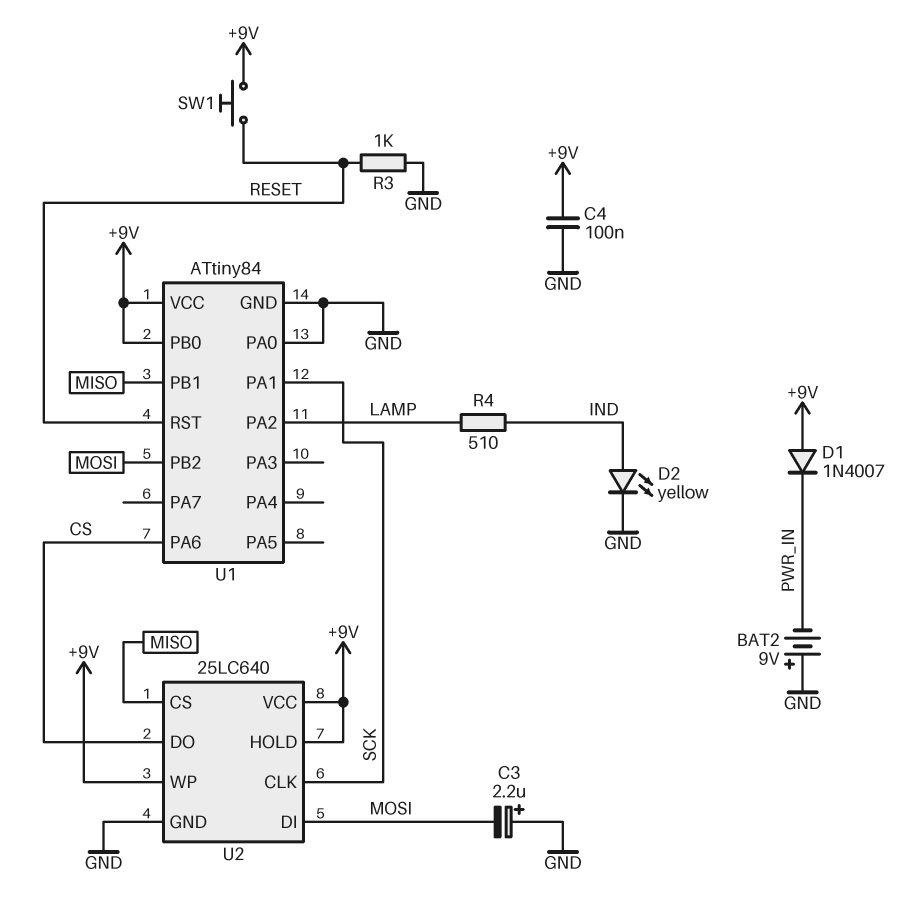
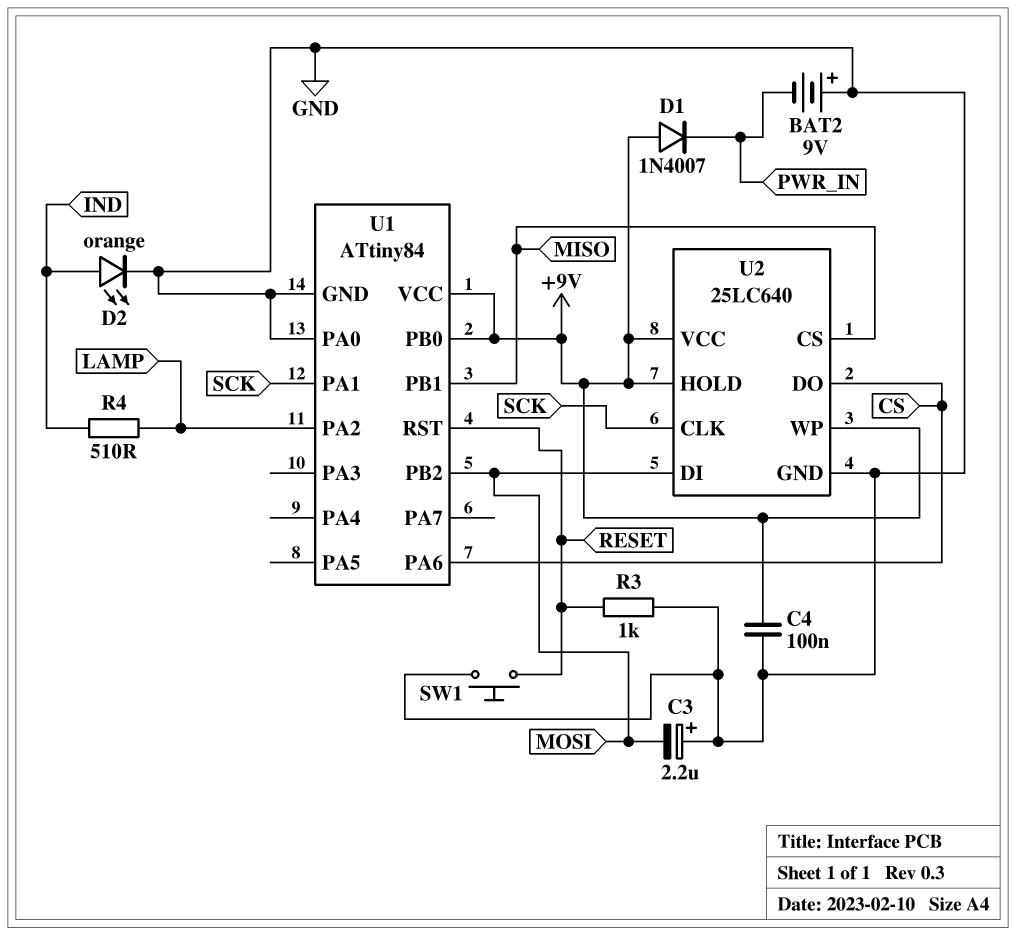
D2: LED yellow (A IND, K GND) -> LED orange (A IND, K GND)
SW1: button (+9V, RESET) -> button (GND, RESET)

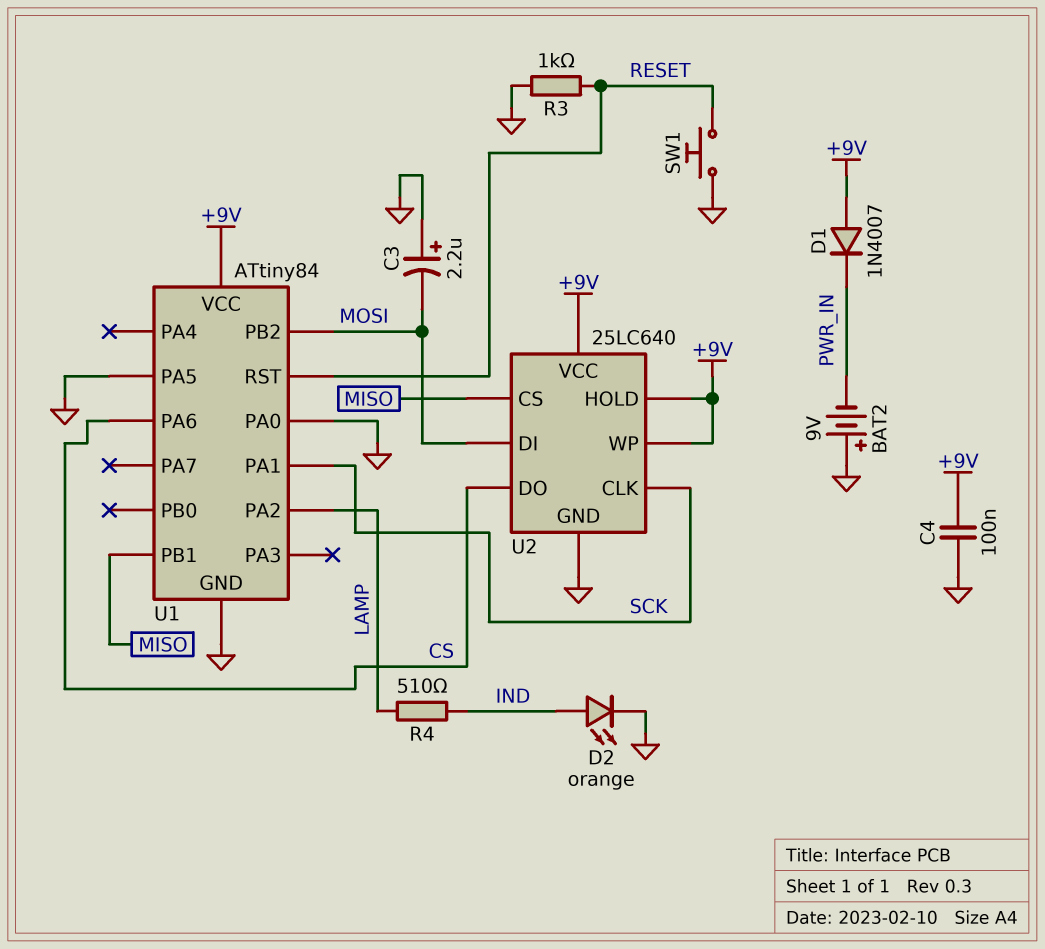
U1 pin PA5: none -> GND
U1 pin PB0: +9V -> none

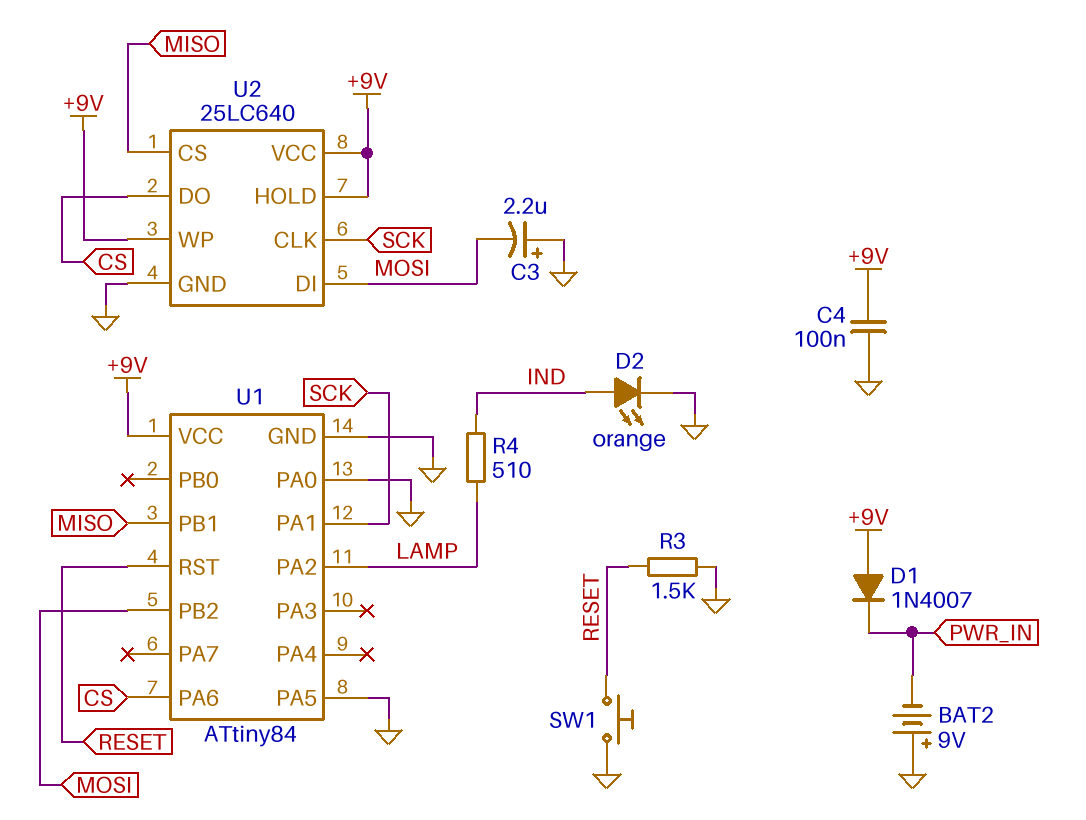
R3: 1k (GND, RESET) -> 1.5k (GND, RESET)

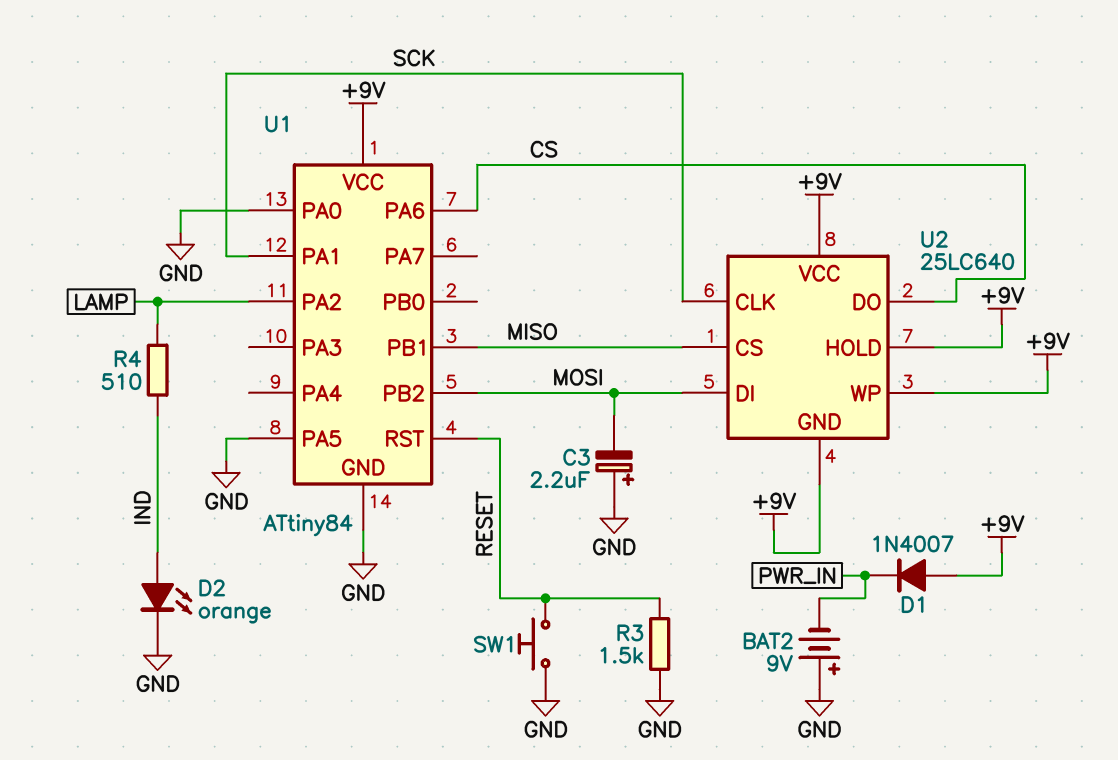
C4: 100nF (+9V, GND) -> none
U2 pin GND: GND -> +9V

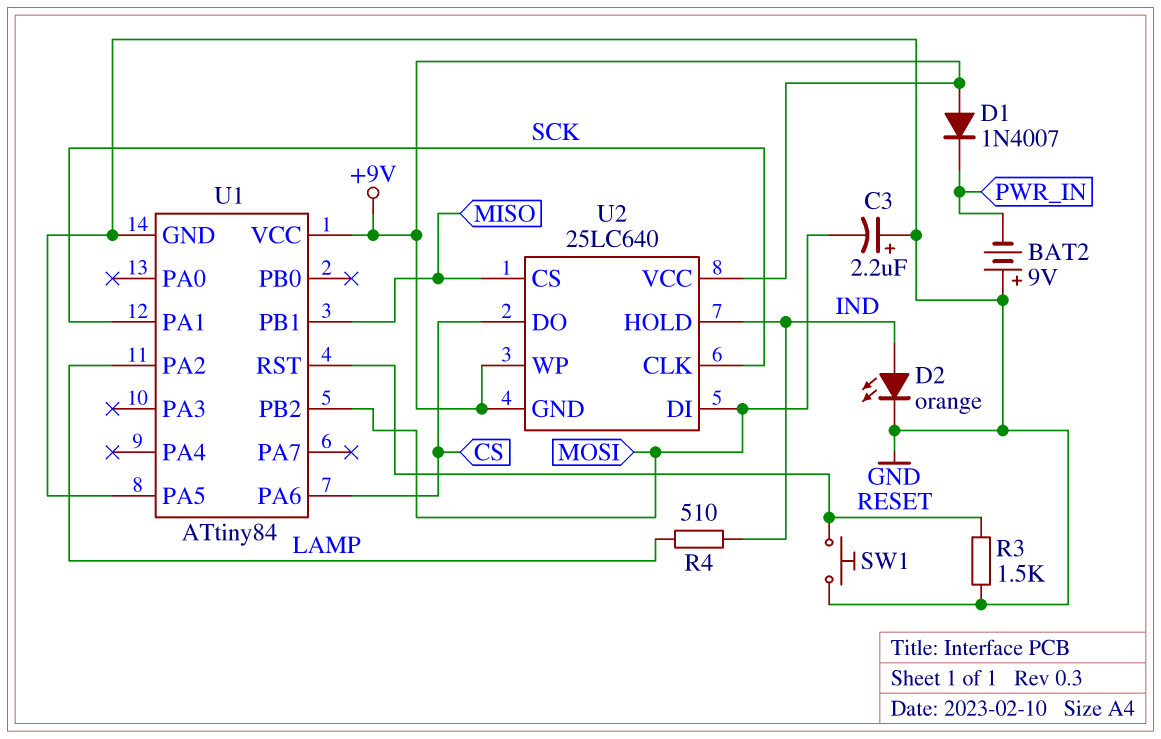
U1 pin PA0: GND -> none
U2 pin HOLD: +9V -> IND

